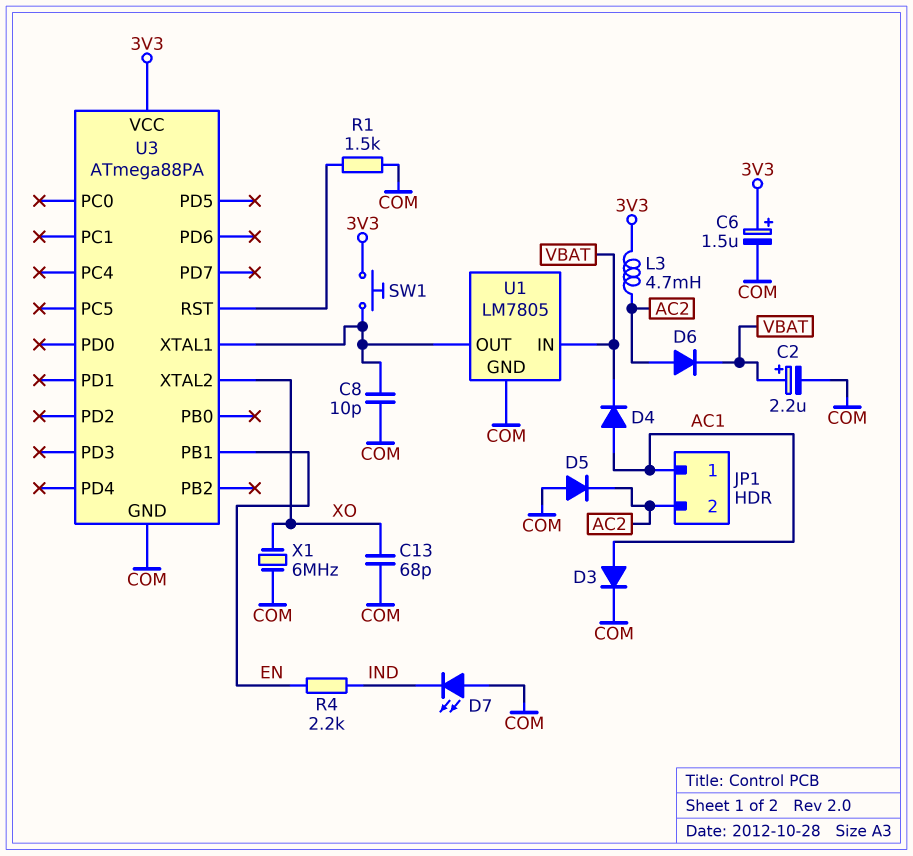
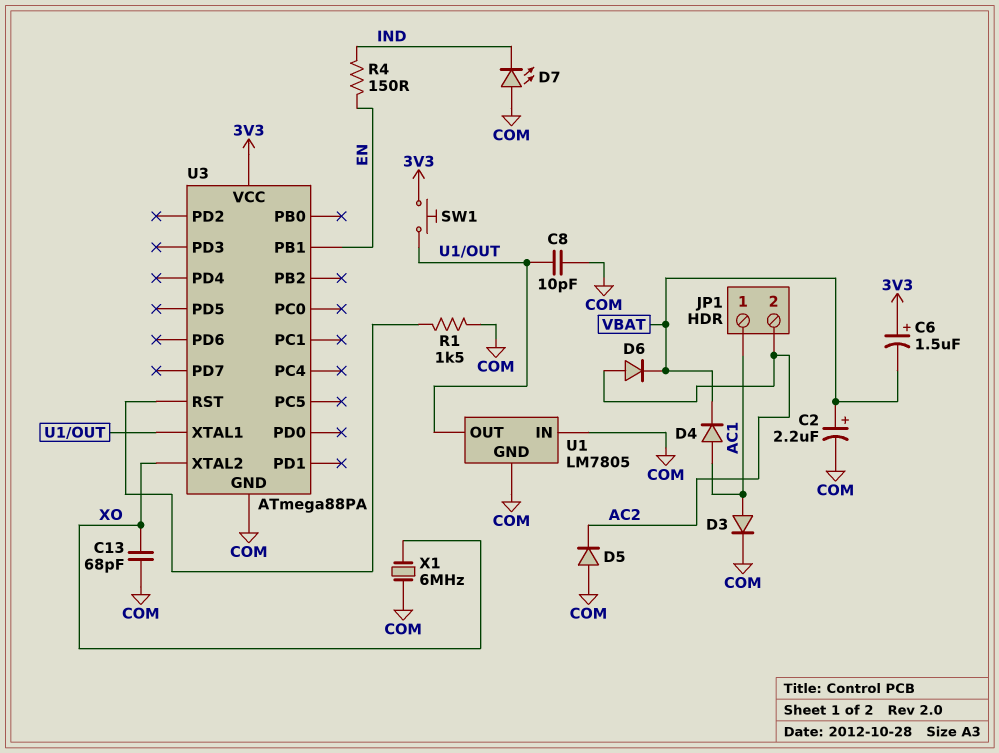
C6: 1.5uF (plus 3V3, minus COM) -> 1.5uF (plus 3V3, minus VBAT)
L3: 4.7mH (3V3, AC2) -> none
R4: 2.2k (EN, IND) -> 150 (EN, IND)
U1 pin IN: VBAT -> COM

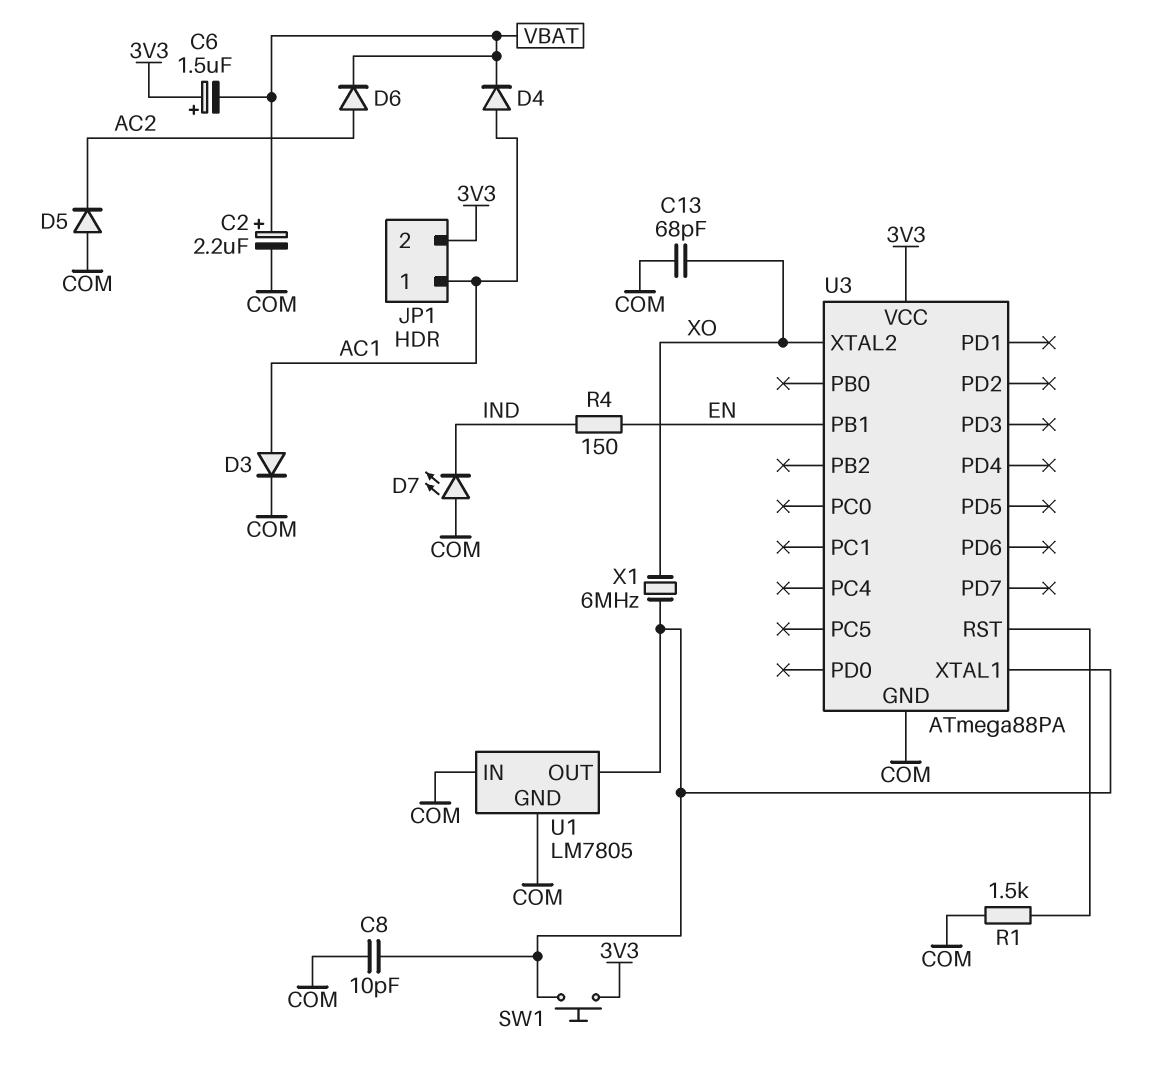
JP1 pin 2: AC2 -> 3V3
X1: 6MHz (COM, XO) -> 6MHz (U1/OUT, XO)

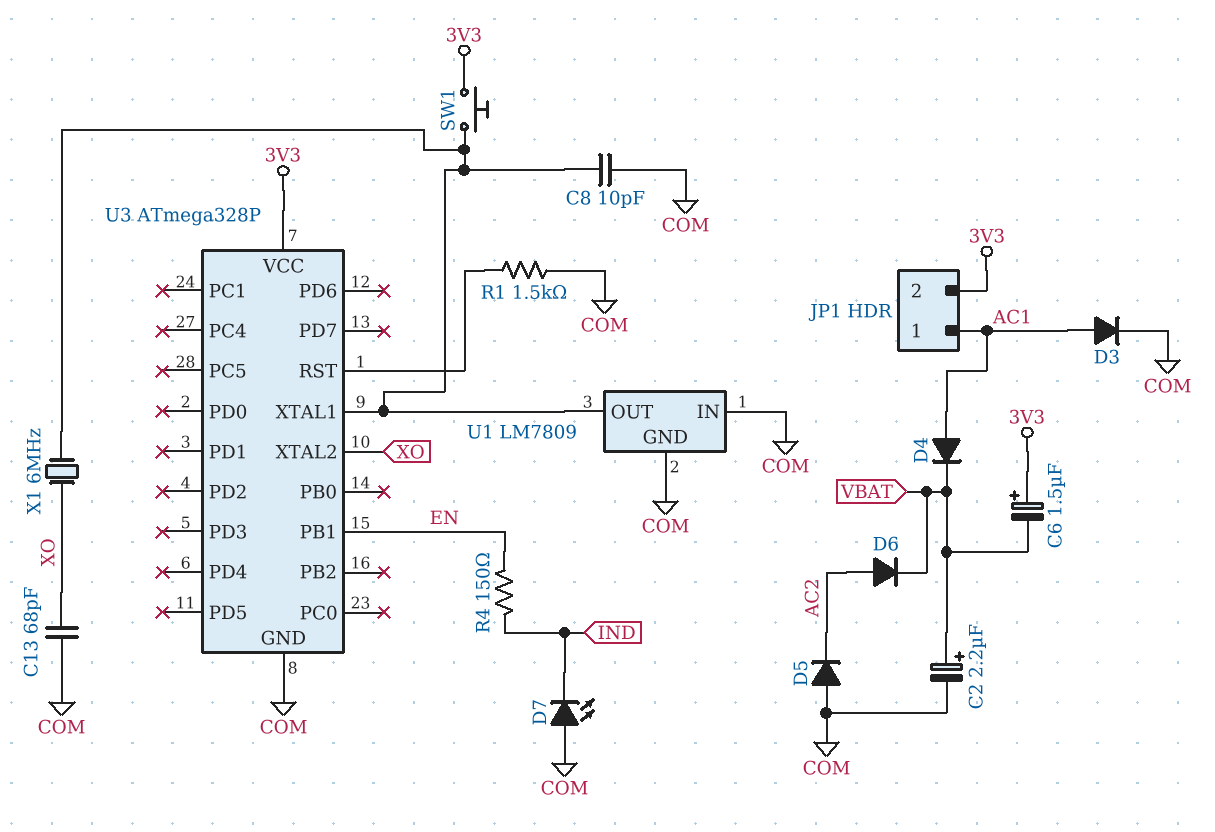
U1: LM7805 -> LM7809
U3: ATmega88PA -> ATmega328P

